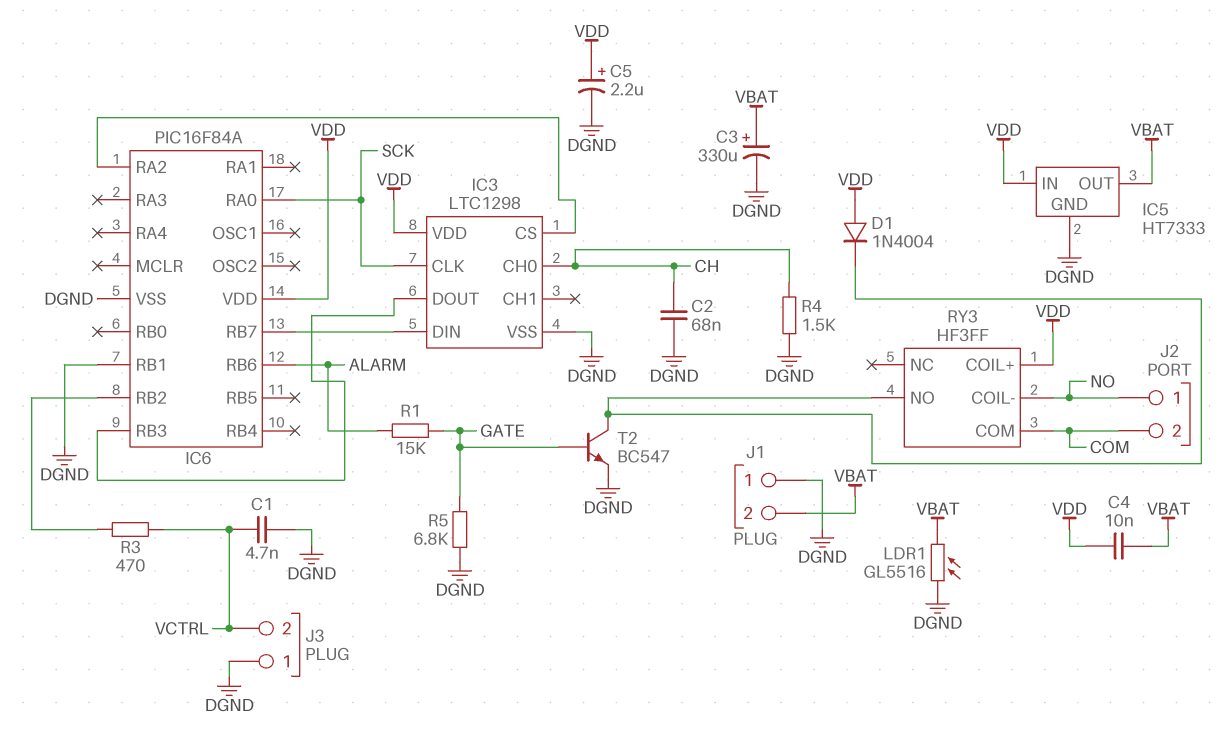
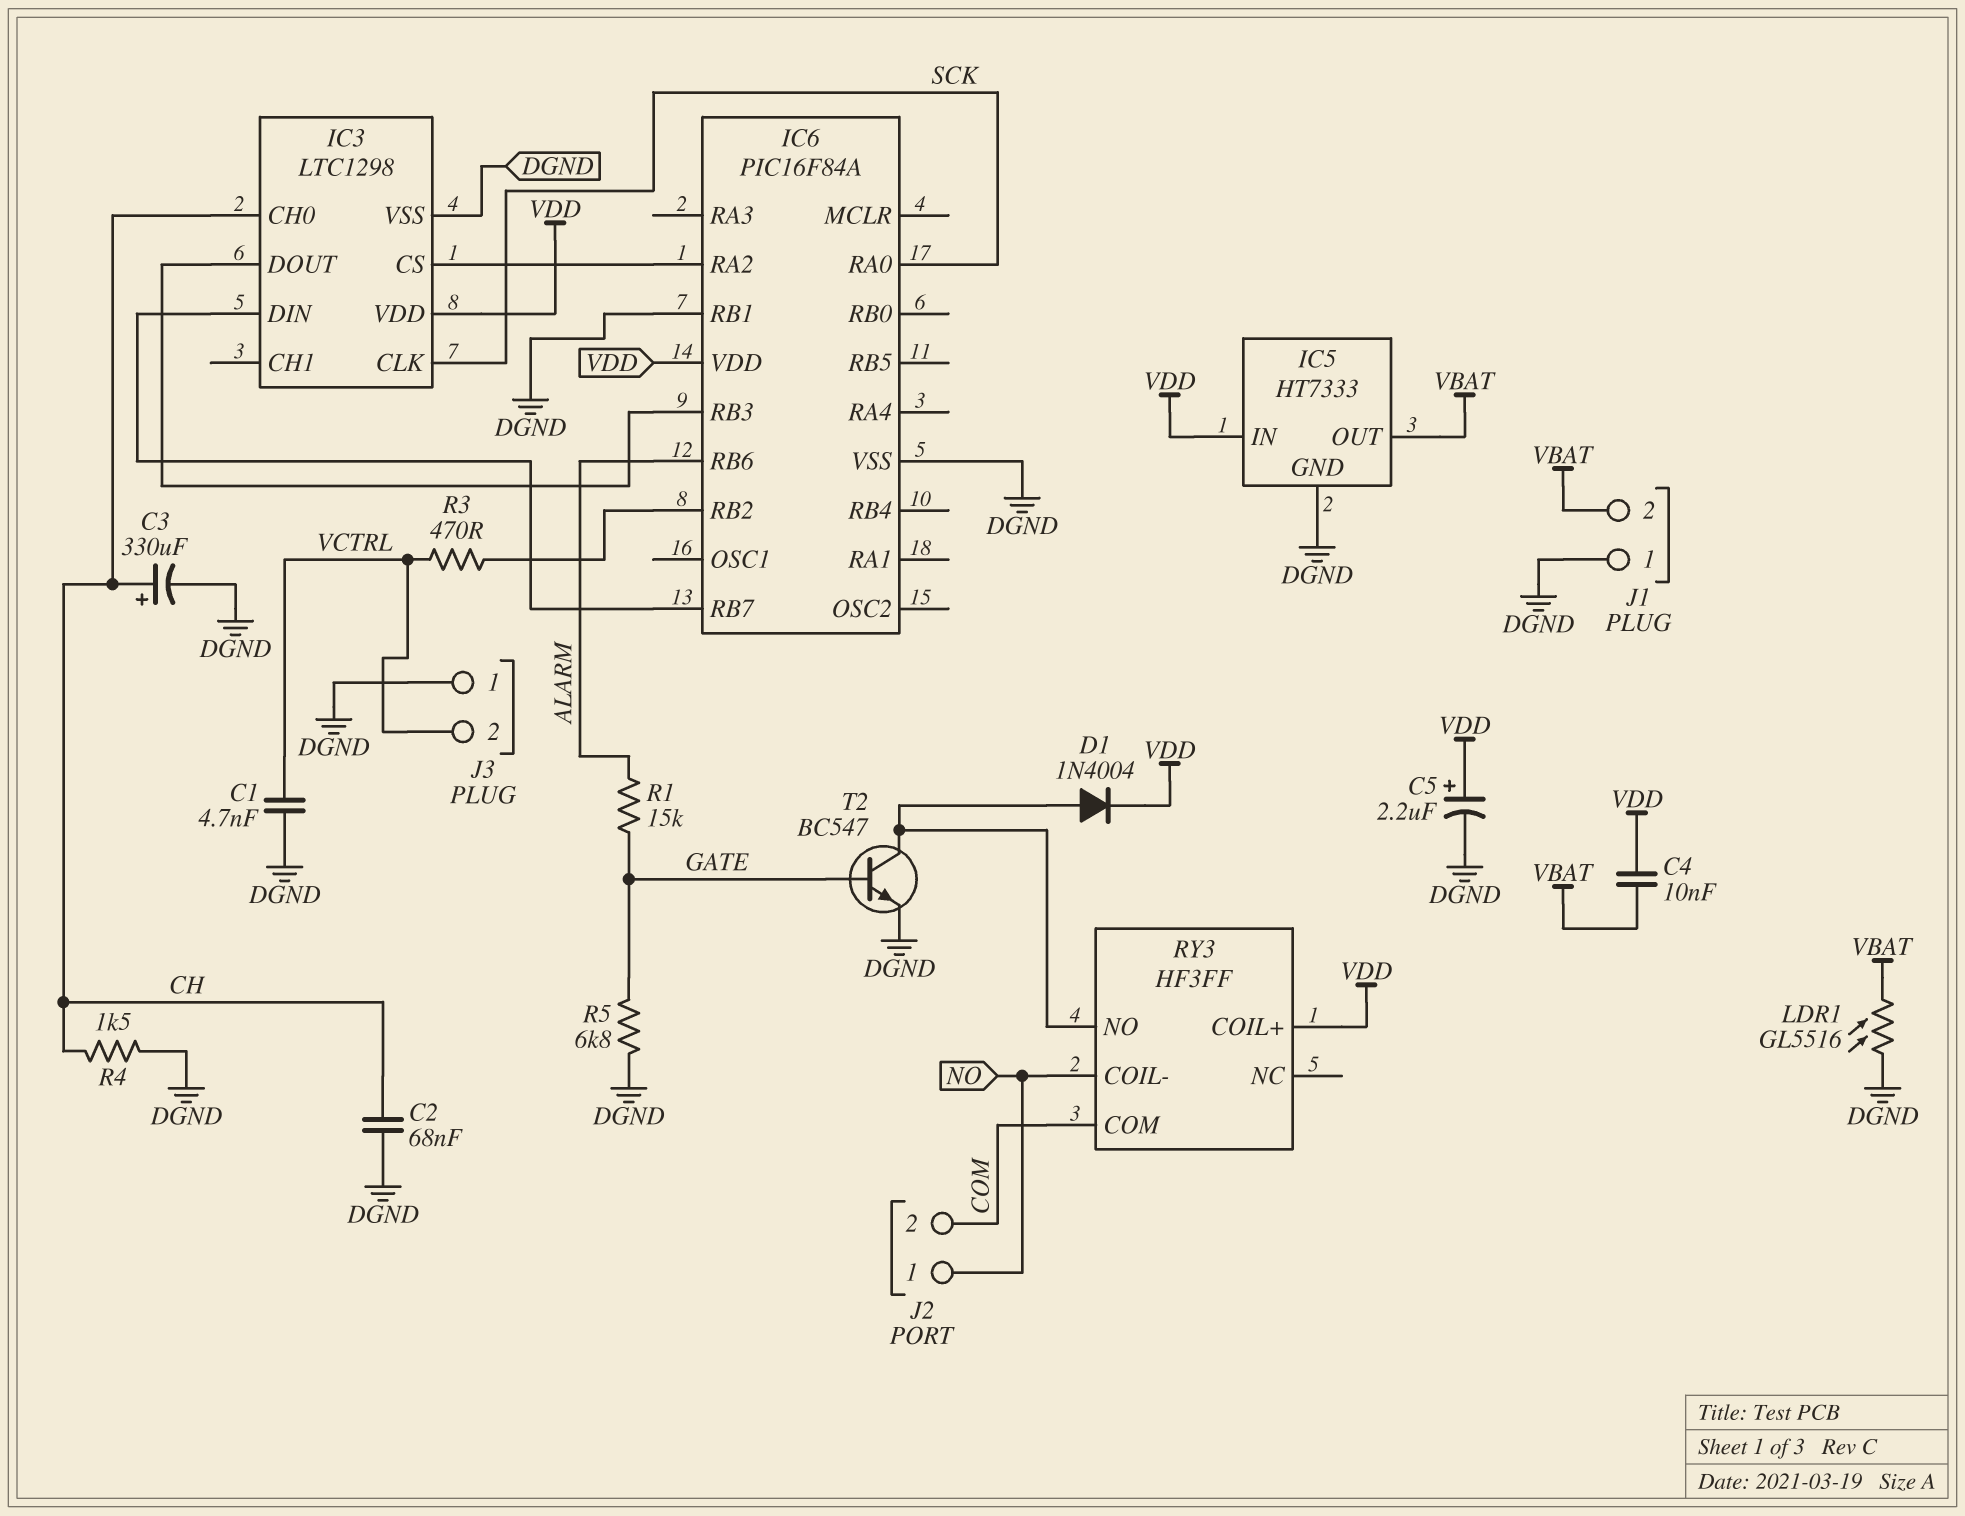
C3: 330uF (plus VBAT, minus DGND) -> 330uF (plus CH, minus DGND)
D1: diode 1N4004 (A VDD, K RY3/NO) -> diode 1N4004 (A RY3/NO, K VDD)

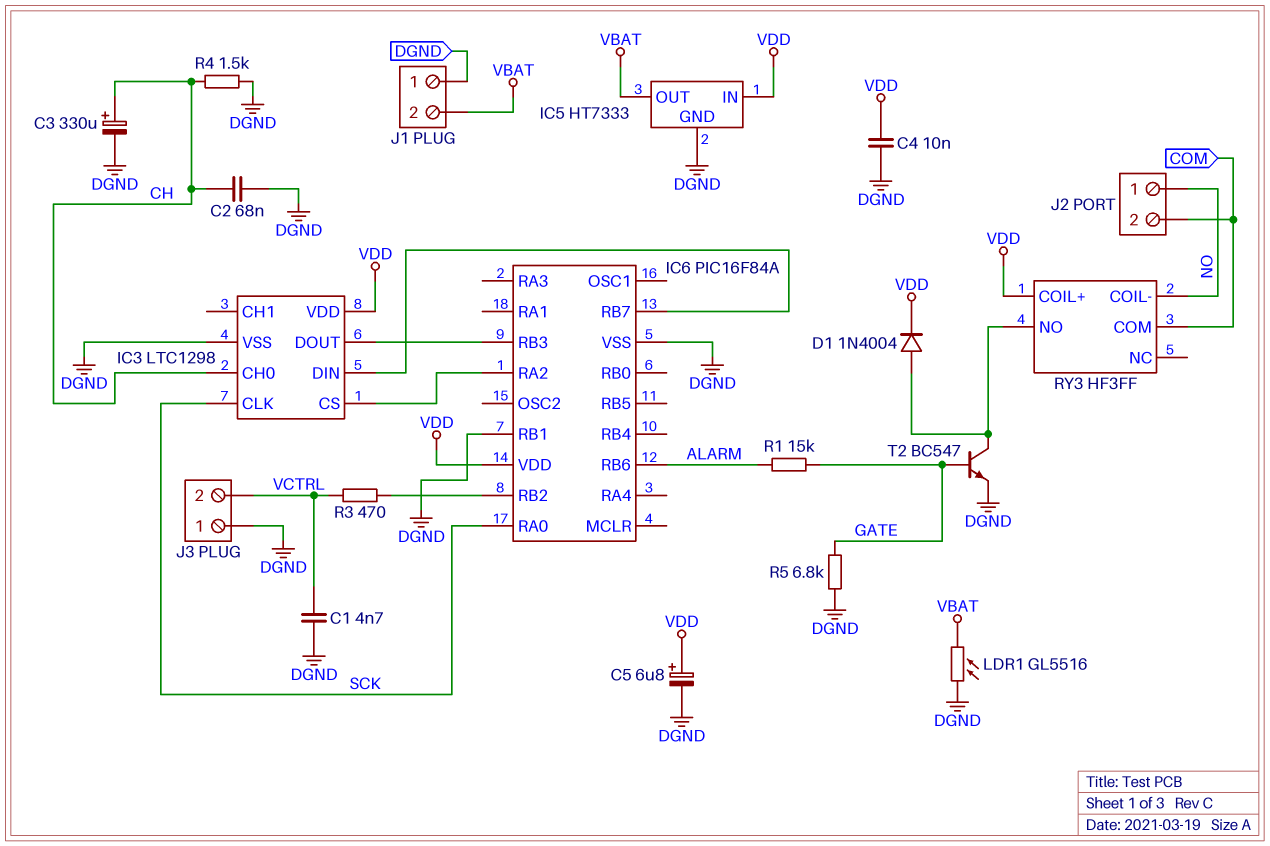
C4: 10nF (VBAT, VDD) -> 10nF (DGND, VDD)
C5: 2.2uF (plus VDD, minus DGND) -> 6.8uF (plus VDD, minus DGND)

